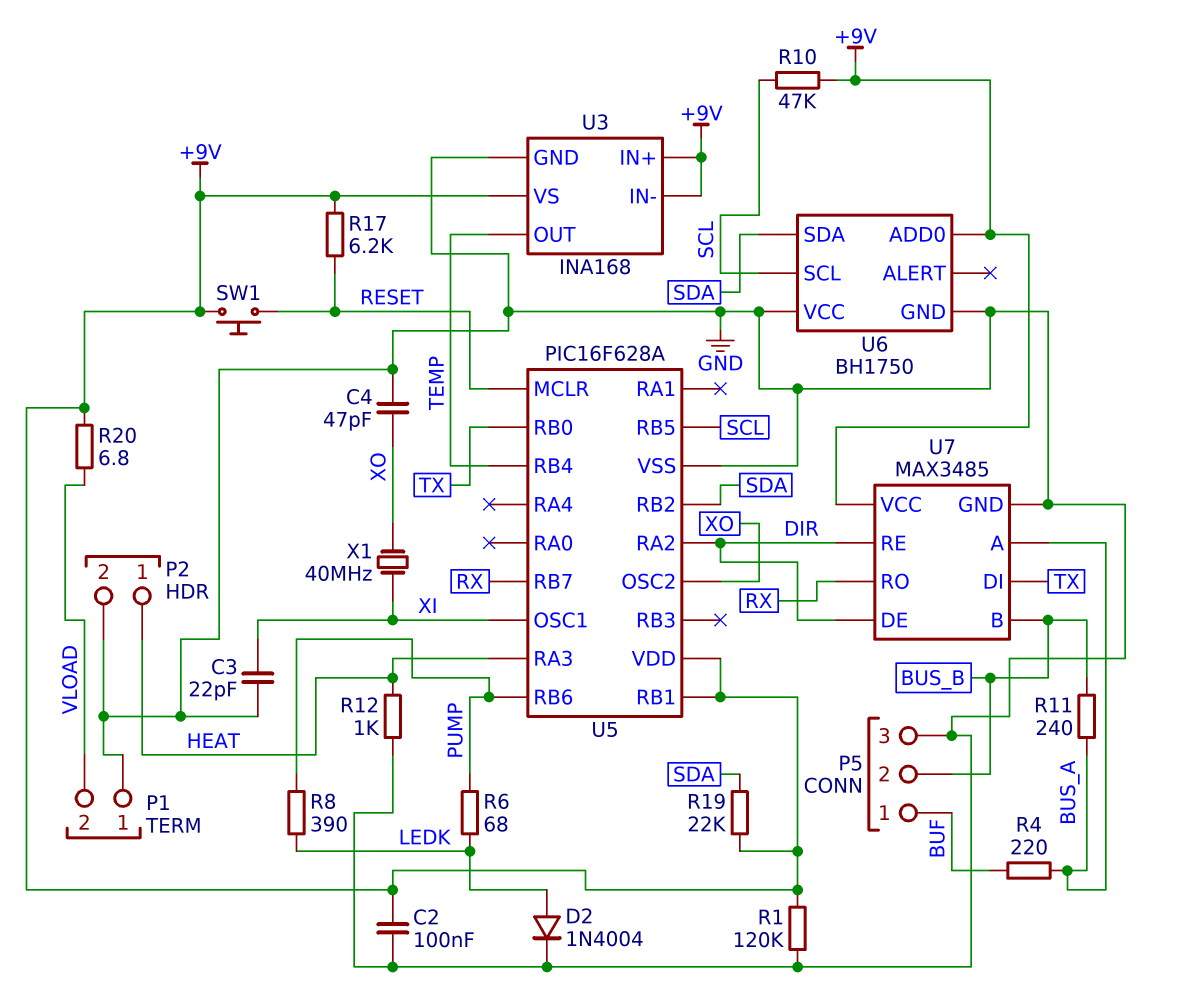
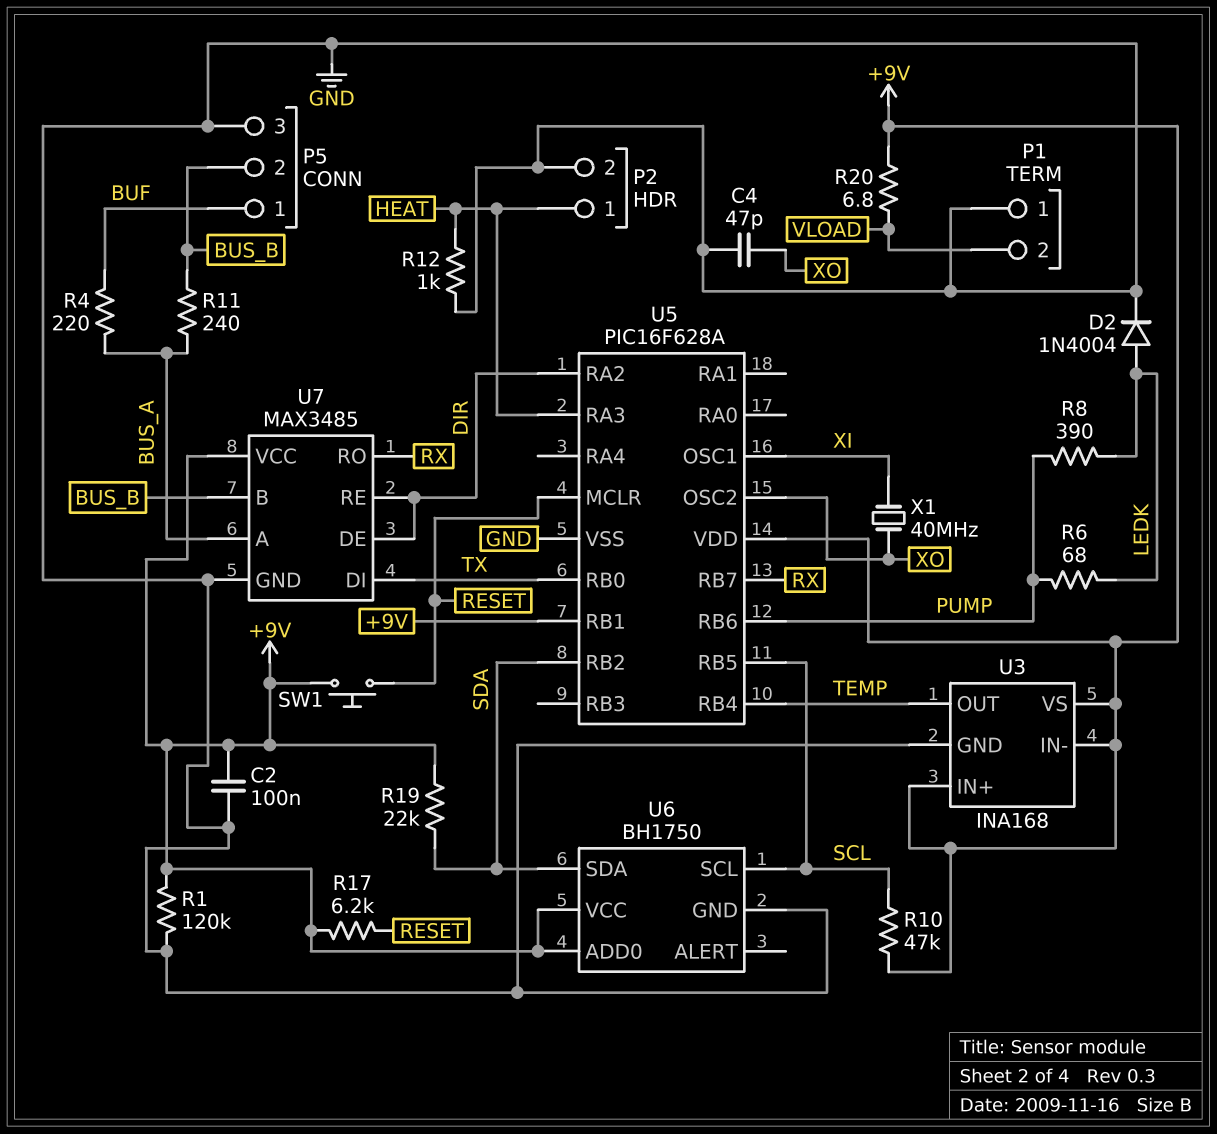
C3: 22pF (GND, XI) -> none
U6 pin VCC: GND -> +9V

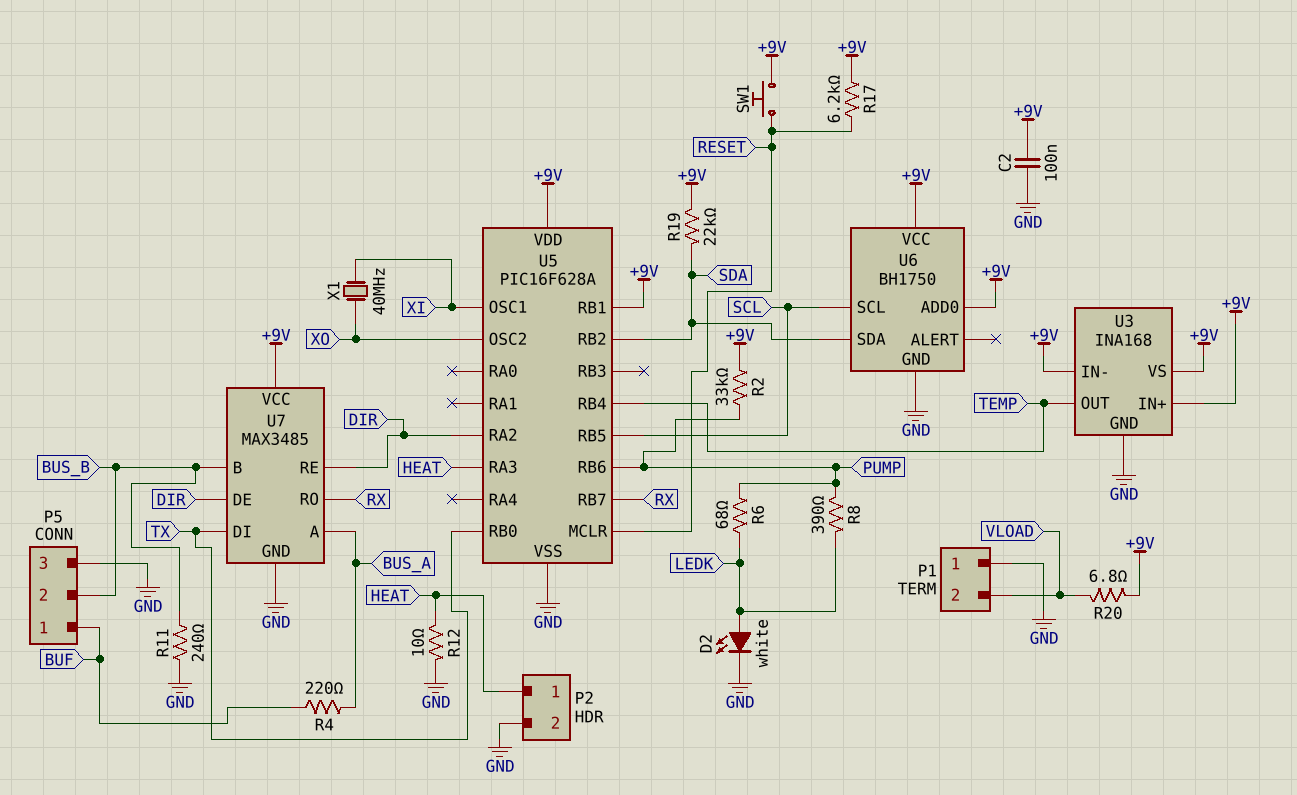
C4: 47pF (GND, XO) -> none
D2: diode 1N4004 (A LEDK, K GND) -> LED white (A LEDK, K GND)
R1: 120k (+9V, GND) -> none
R2: none -> 33k (+9V, PUMP)
R10: 47k (+9V, SCL) -> none
R11: 240 (BUS_A, BUS_B) -> 240 (BUS_B, GND)
R12: 1k (GND, HEAT) -> 10 (GND, HEAT)

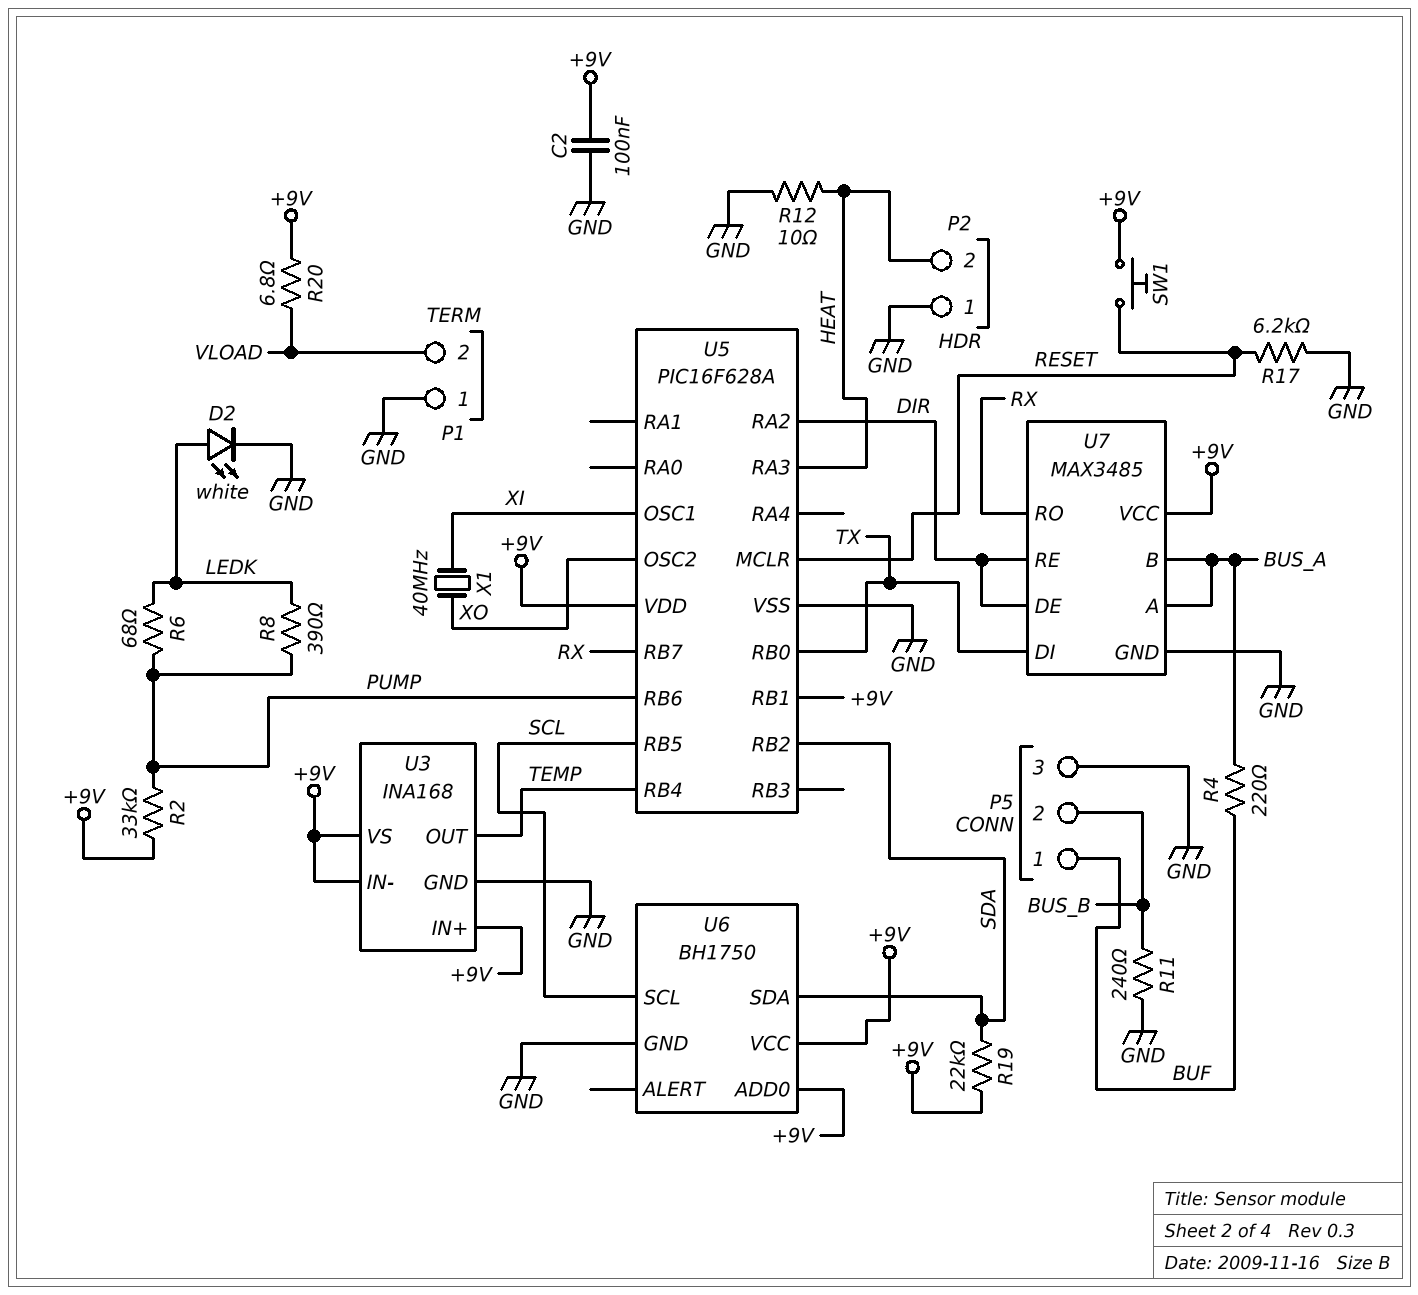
P2 pin 1: HEAT -> GND
P2 pin 2: GND -> HEAT
R17: 6.2k (+9V, RESET) -> 6.2k (GND, RESET)
U7 pin B: BUS_B -> BUS_A

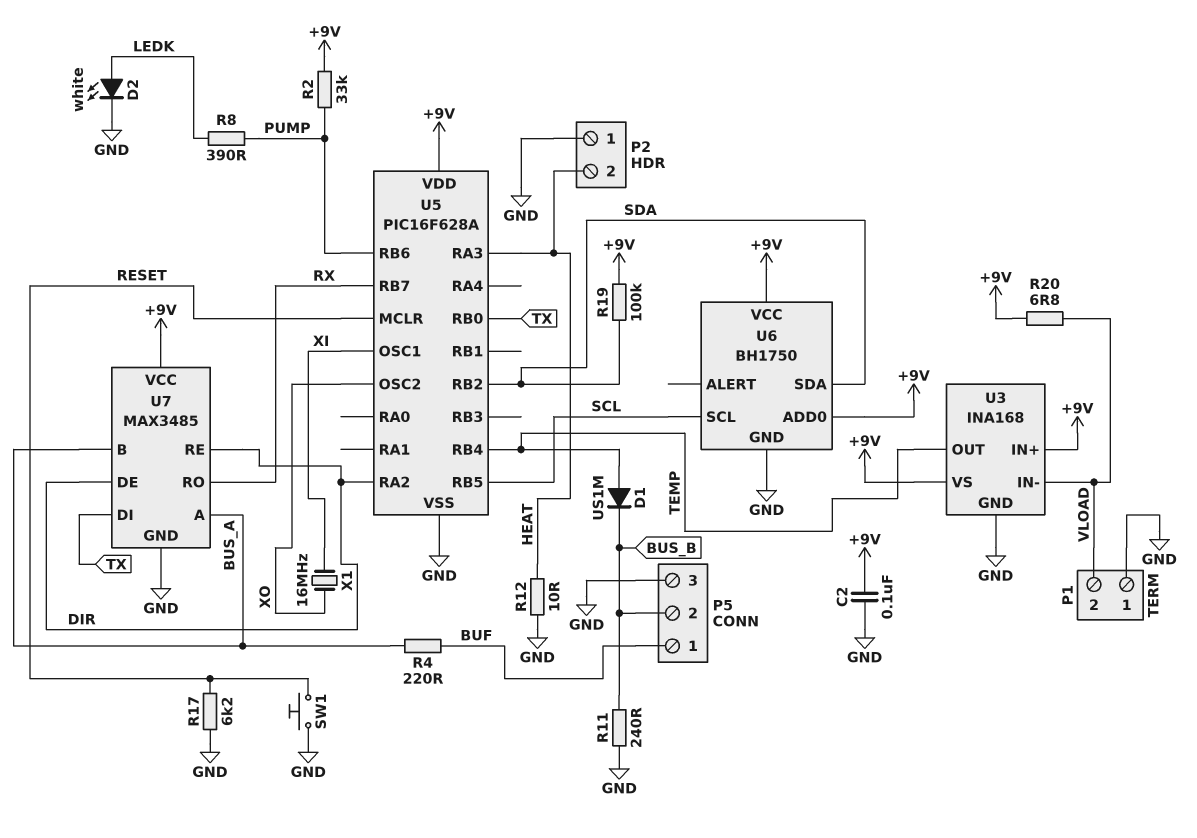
D1: none -> diode US1M (A TEMP, K BUS_B)
R6: 68 (LEDK, PUMP) -> none
R19: 22k (+9V, SDA) -> 100k (+9V, SDA)
SW1: button (+9V, RESET) -> button (GND, RESET)
U3 pin IN-: +9V -> VLOAD
U5 pin RB1: +9V -> none
X1: 40MHz (XI, XO) -> 16MHz (XI, XO)

